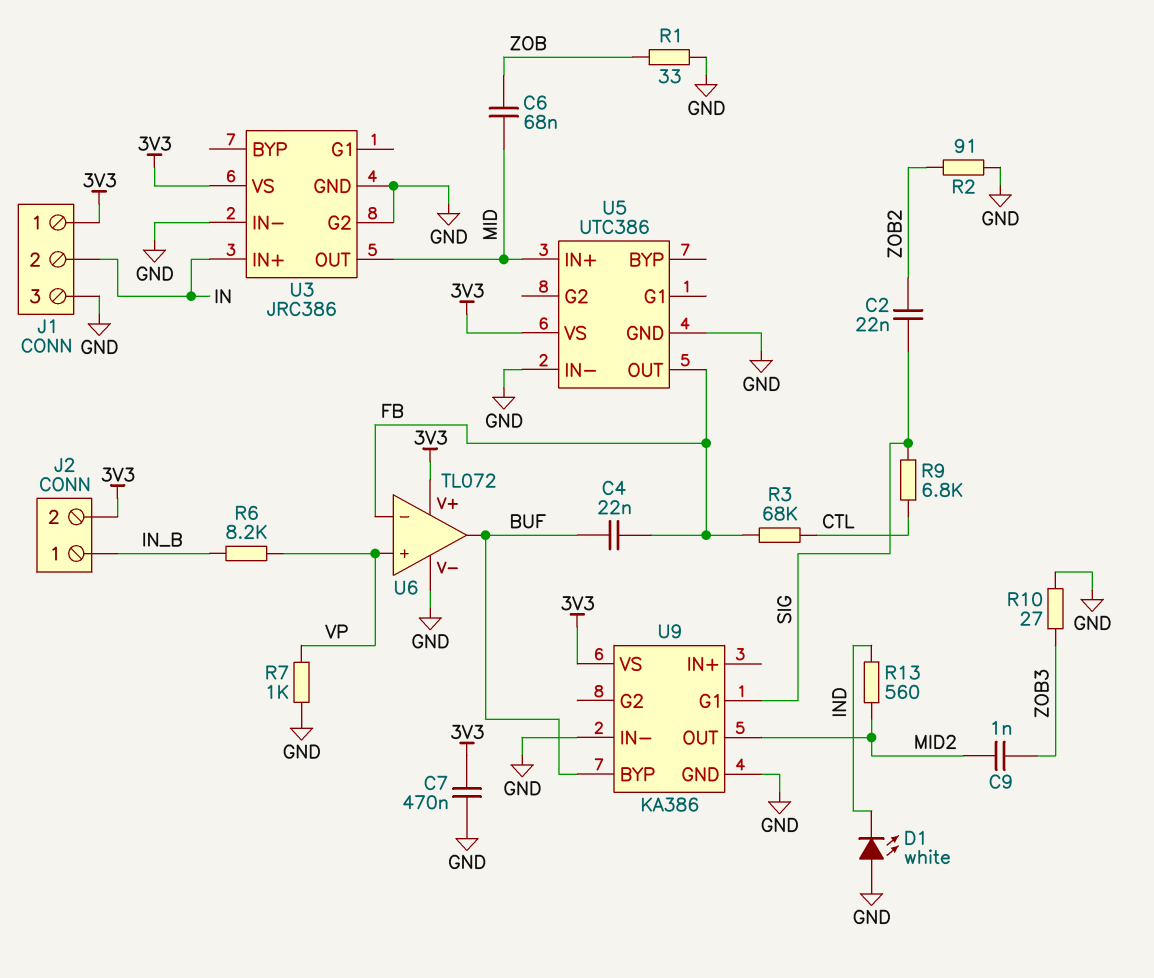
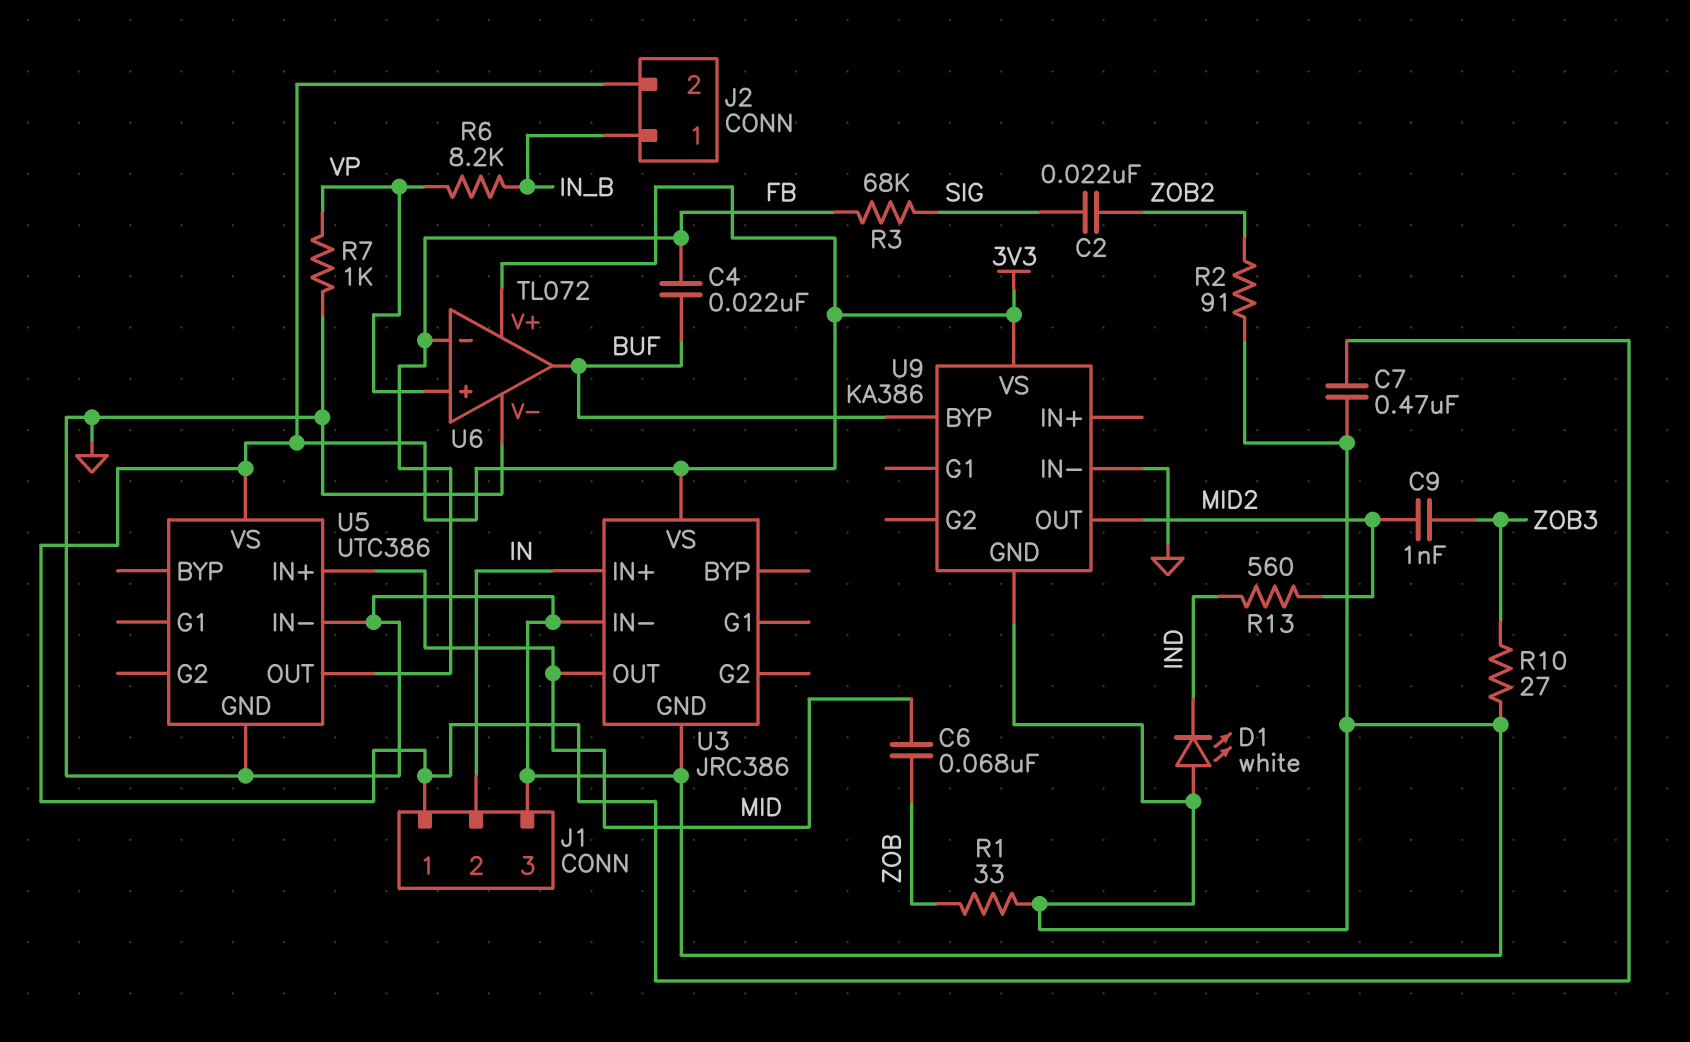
R3: 68k (CTL, FB) -> 68k (FB, SIG)
R9: 6.8k (CTL, SIG) -> none
U3 pin G2: GND -> none
U9 pin G1: SIG -> none

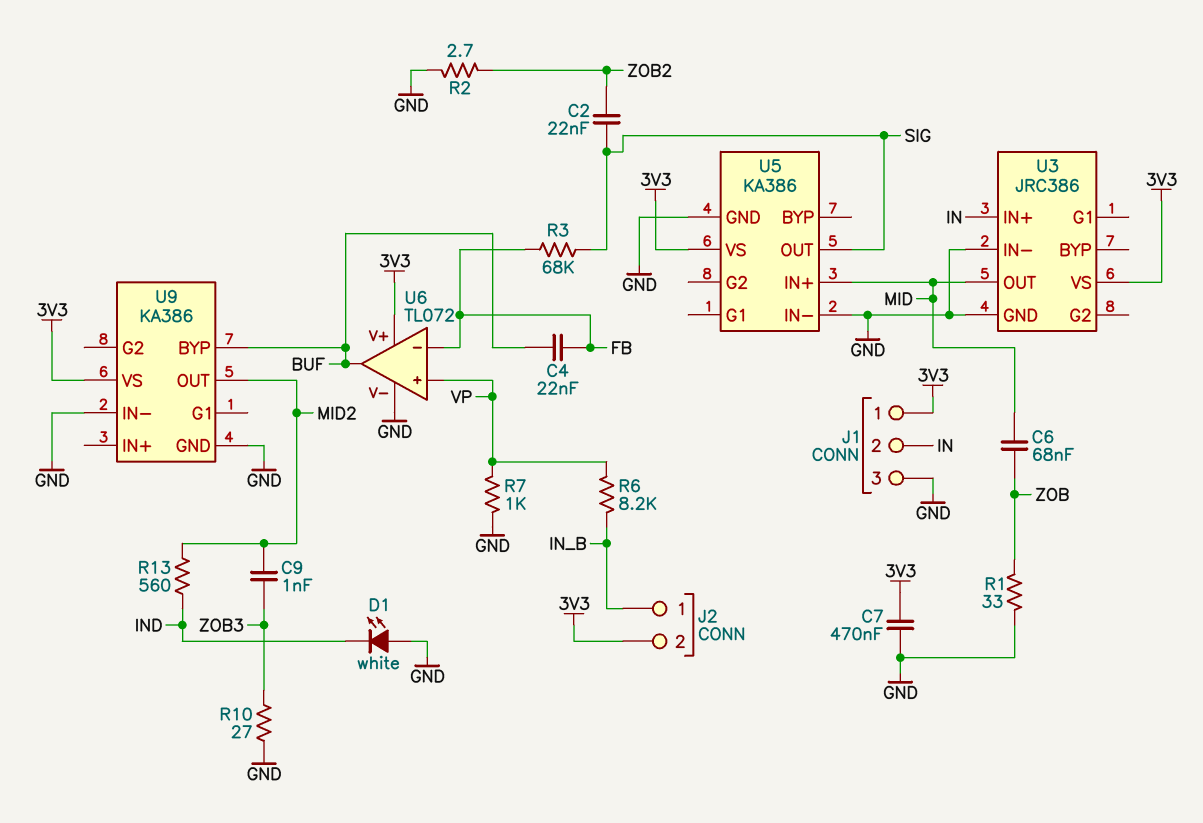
R2: 91 (GND, ZOB2) -> 2.7 (GND, ZOB2)
U5: UTC386 -> KA386
U5 pin OUT: FB -> SIG

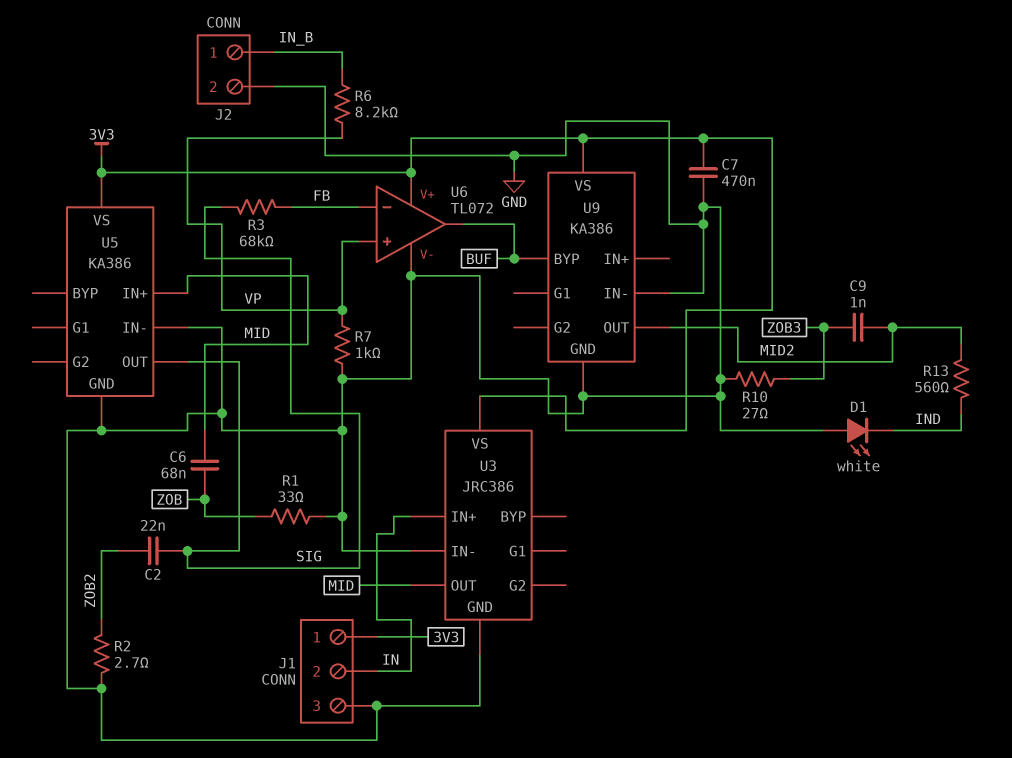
C4: 22nF (BUF, FB) -> none
J2 pin 2: 3V3 -> GND

